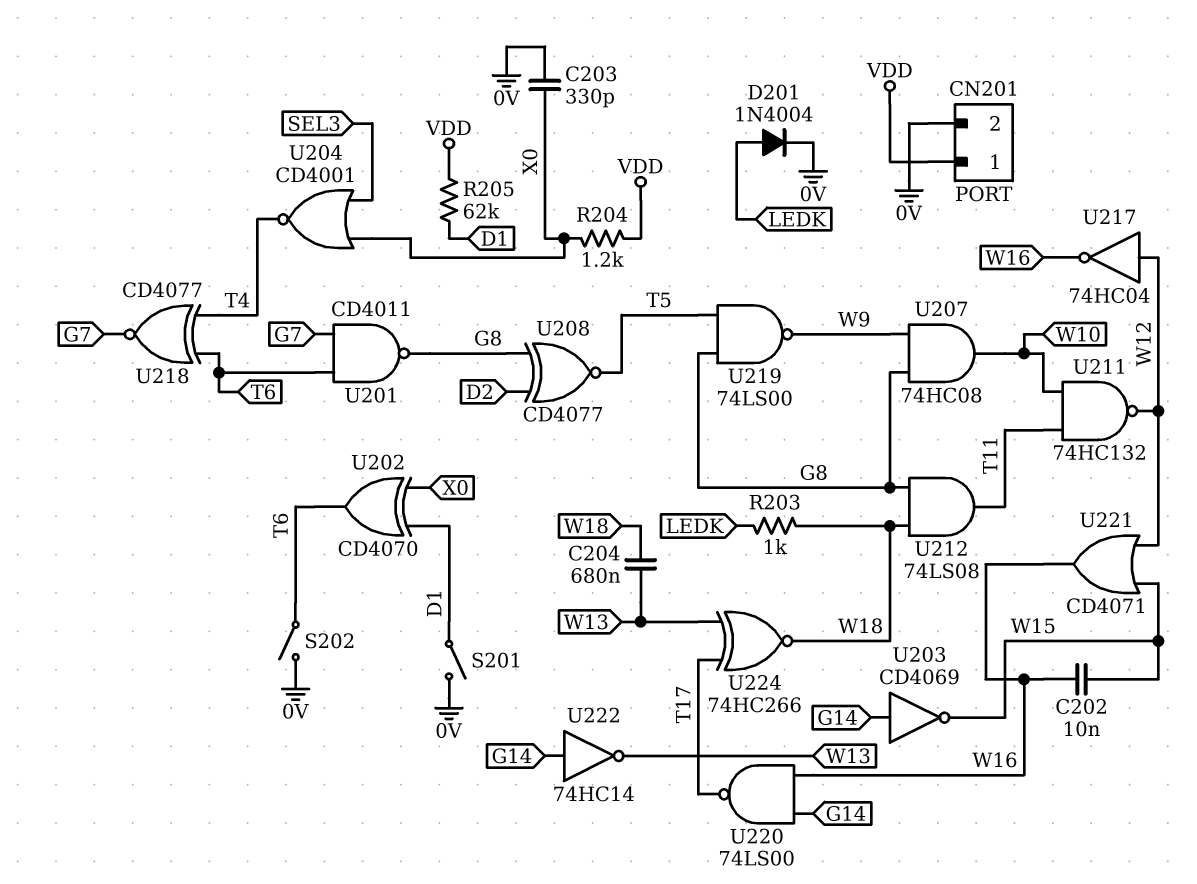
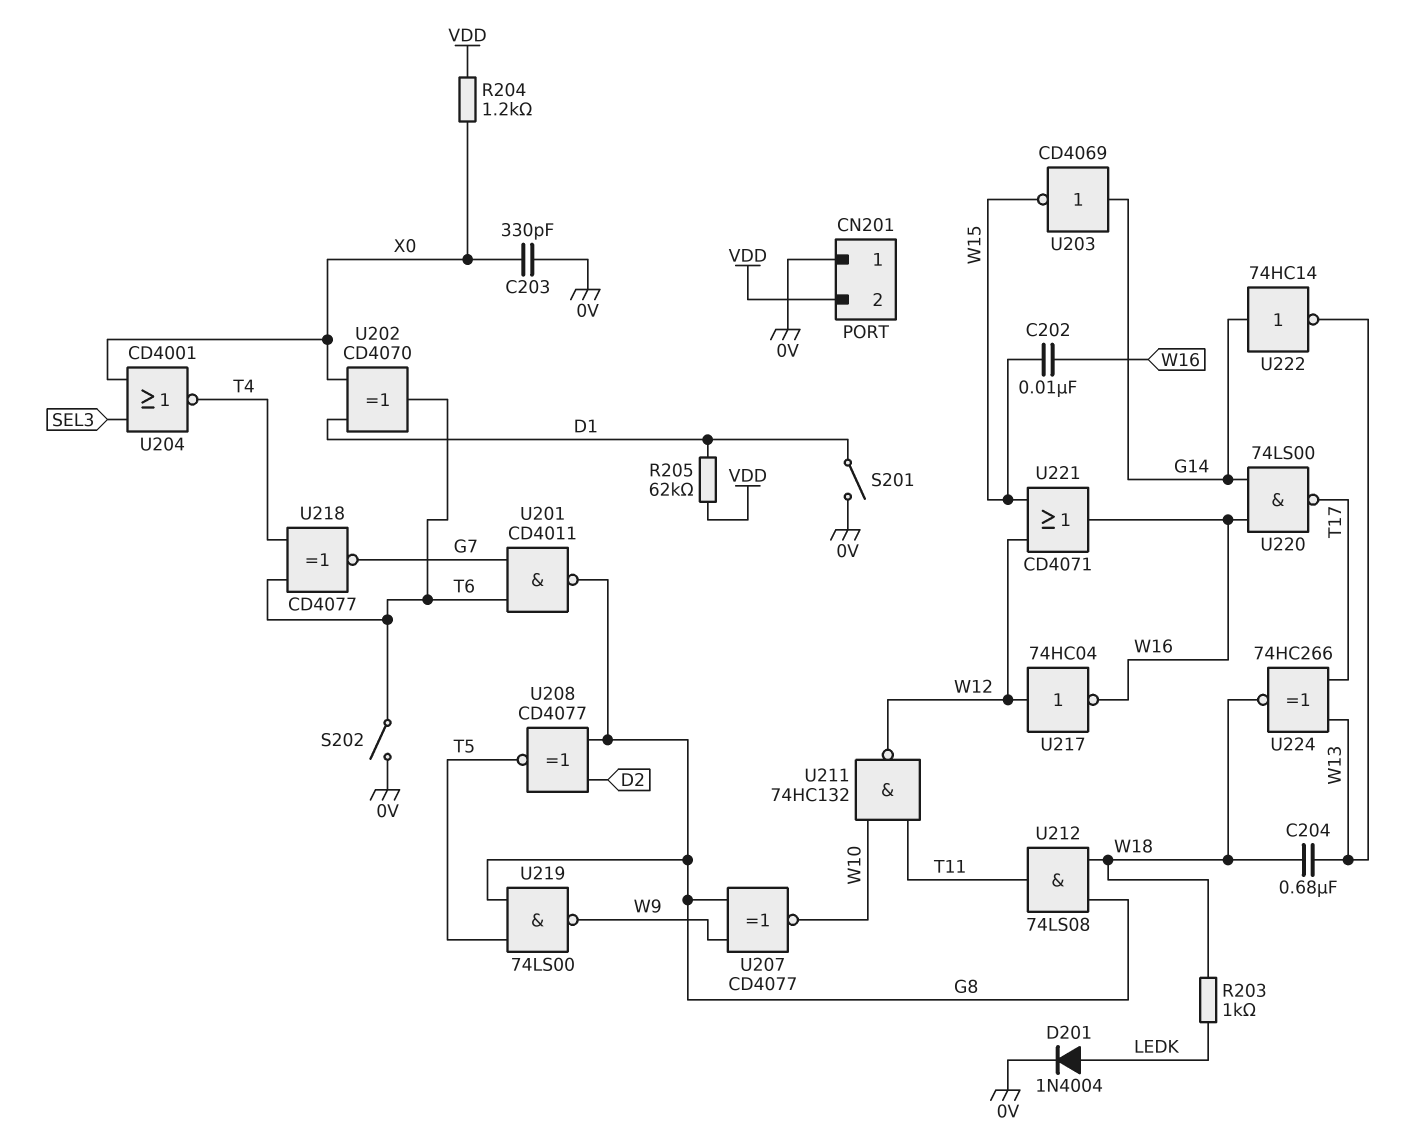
CN201 pin 1: VDD -> 0V
CN201 pin 2: 0V -> VDD
U207: AND 74HC08 (in G8, in W9, out W10) -> XNOR CD4077 (in G8, in W9, out W10)

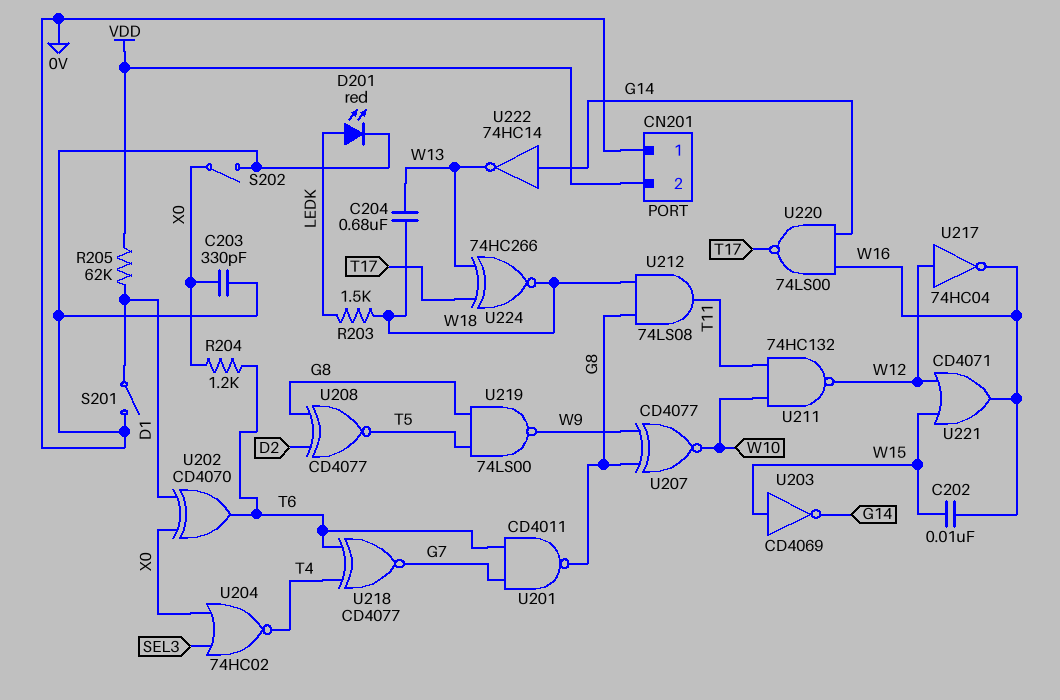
D201: diode 1N4004 (A LEDK, K 0V) -> LED red (A LEDK, K 0V)
R203: 1k (LEDK, W18) -> 1.5k (LEDK, W18)
R204: 1.2k (VDD, X0) -> 1.2k (T6, X0)
S202: switch (0V, T6) -> switch (0V, X0)
U203: NOT CD4069 (in G14, out W15) -> NOT CD4069 (in W15, out G14)
U204: NOR CD4001 (in SEL3, in X0, out T4) -> NOR 74HC02 (in SEL3, in X0, out T4)

